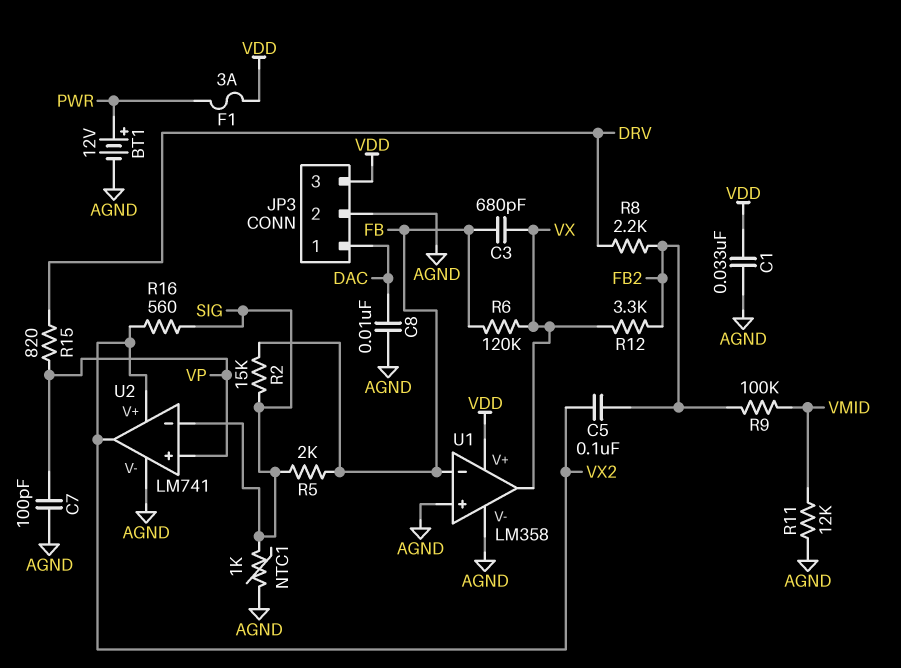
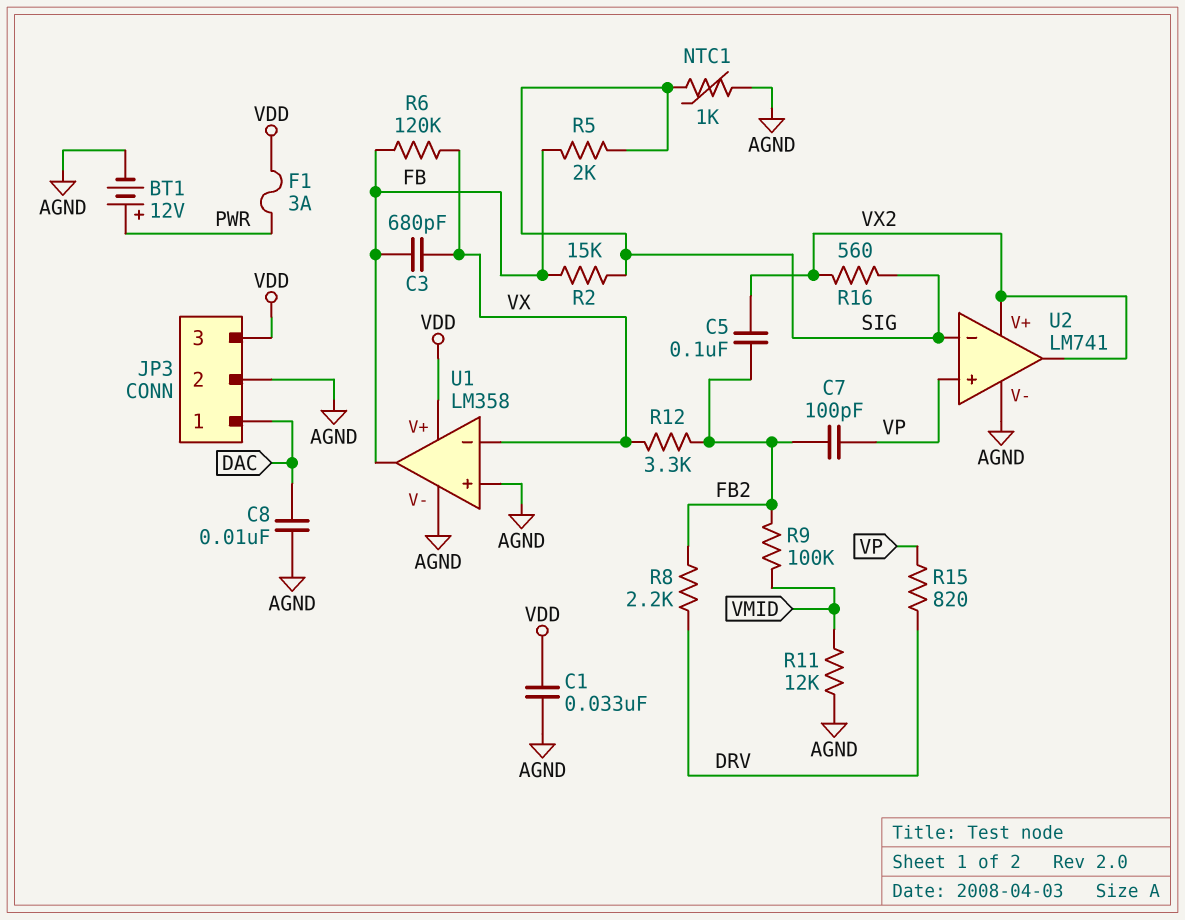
C7: 100pF (AGND, VP) -> 100pF (FB2, VP)
U1 pin in-: FB -> VX
U1 pin out: VX -> FB

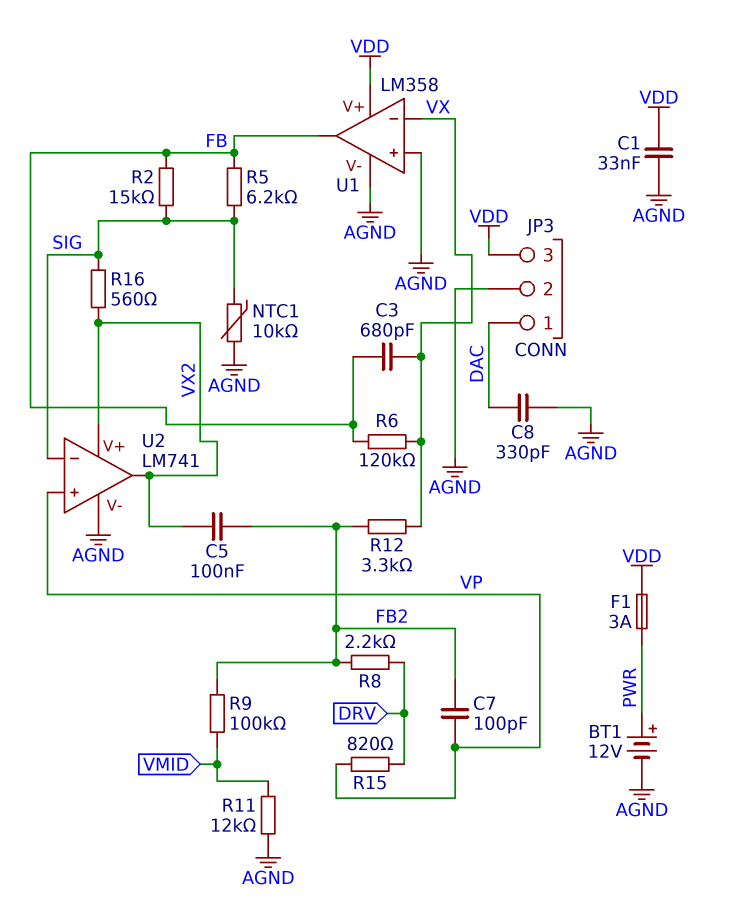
C8: 10nF (AGND, DAC) -> 330pF (AGND, DAC)
NTC1: 1k (AGND, SIG) -> 10k (AGND, SIG)
R5: 2k (FB, SIG) -> 6.2k (FB, SIG)

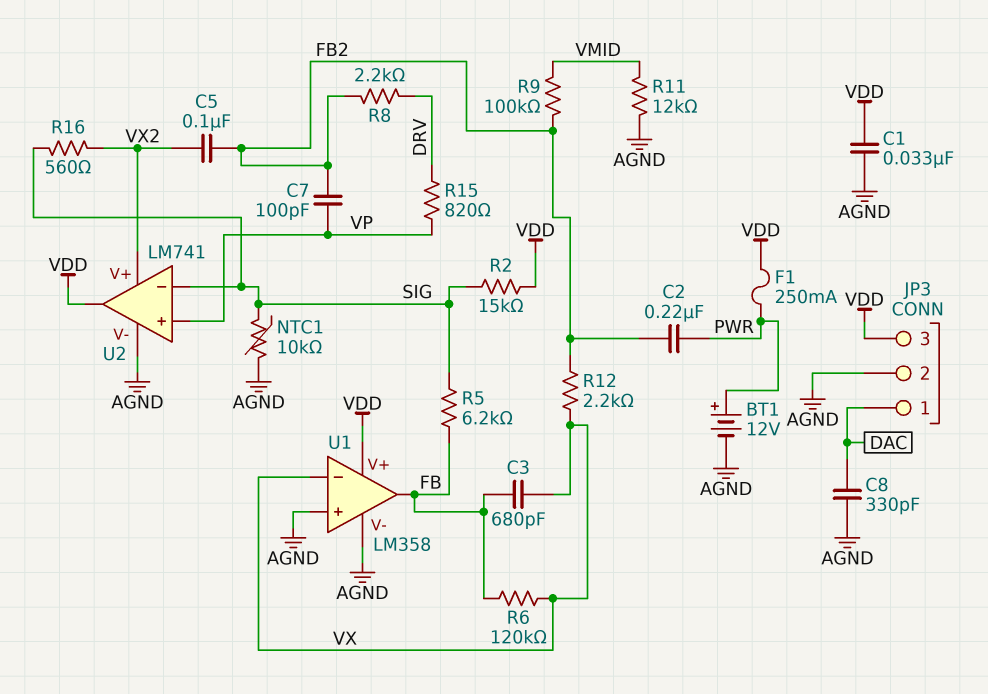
C2: none -> 220nF (FB2, PWR)
F1: 3A (PWR, VDD) -> 250mA (PWR, VDD)
R2: 15k (FB, SIG) -> 15k (SIG, VDD)
R12: 3.3k (FB2, VX) -> 2.2k (FB2, VX)
U2 pin out: VX2 -> VDD

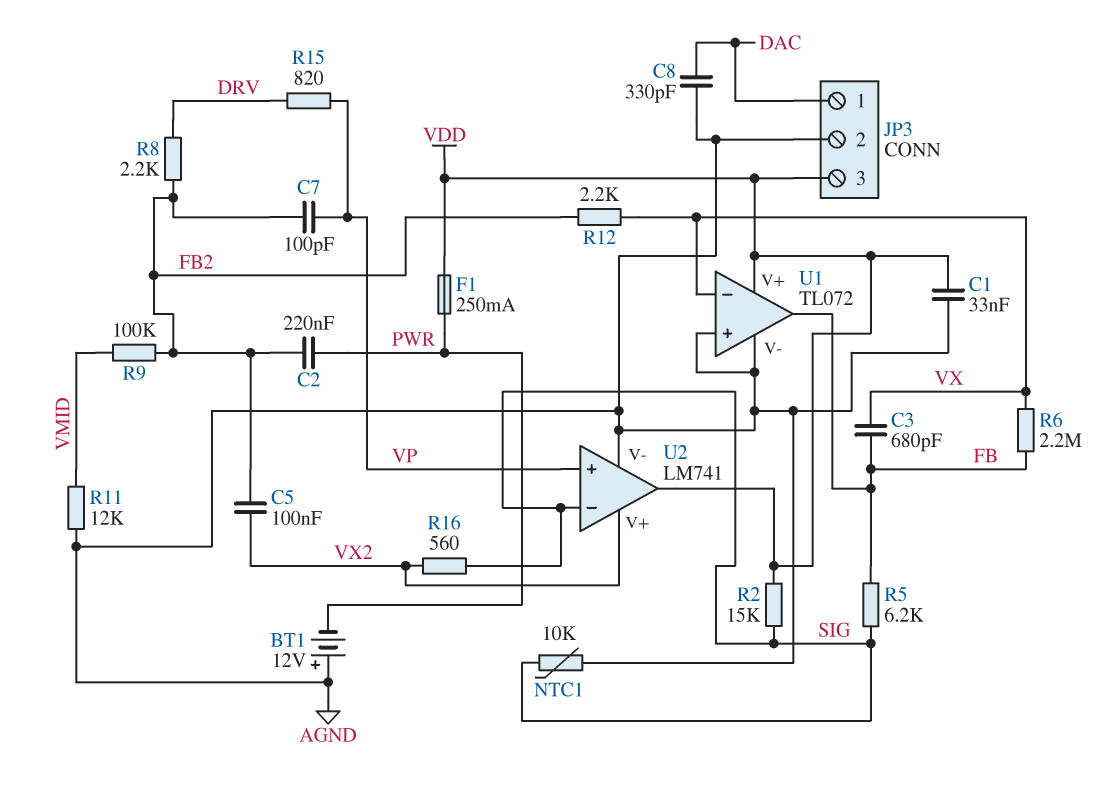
BT1: 12V (plus PWR, minus AGND) -> 12V (plus AGND, minus PWR)
R6: 120k (FB, VX) -> 2.2M (FB, VX)
U1: LM358 -> TL072

